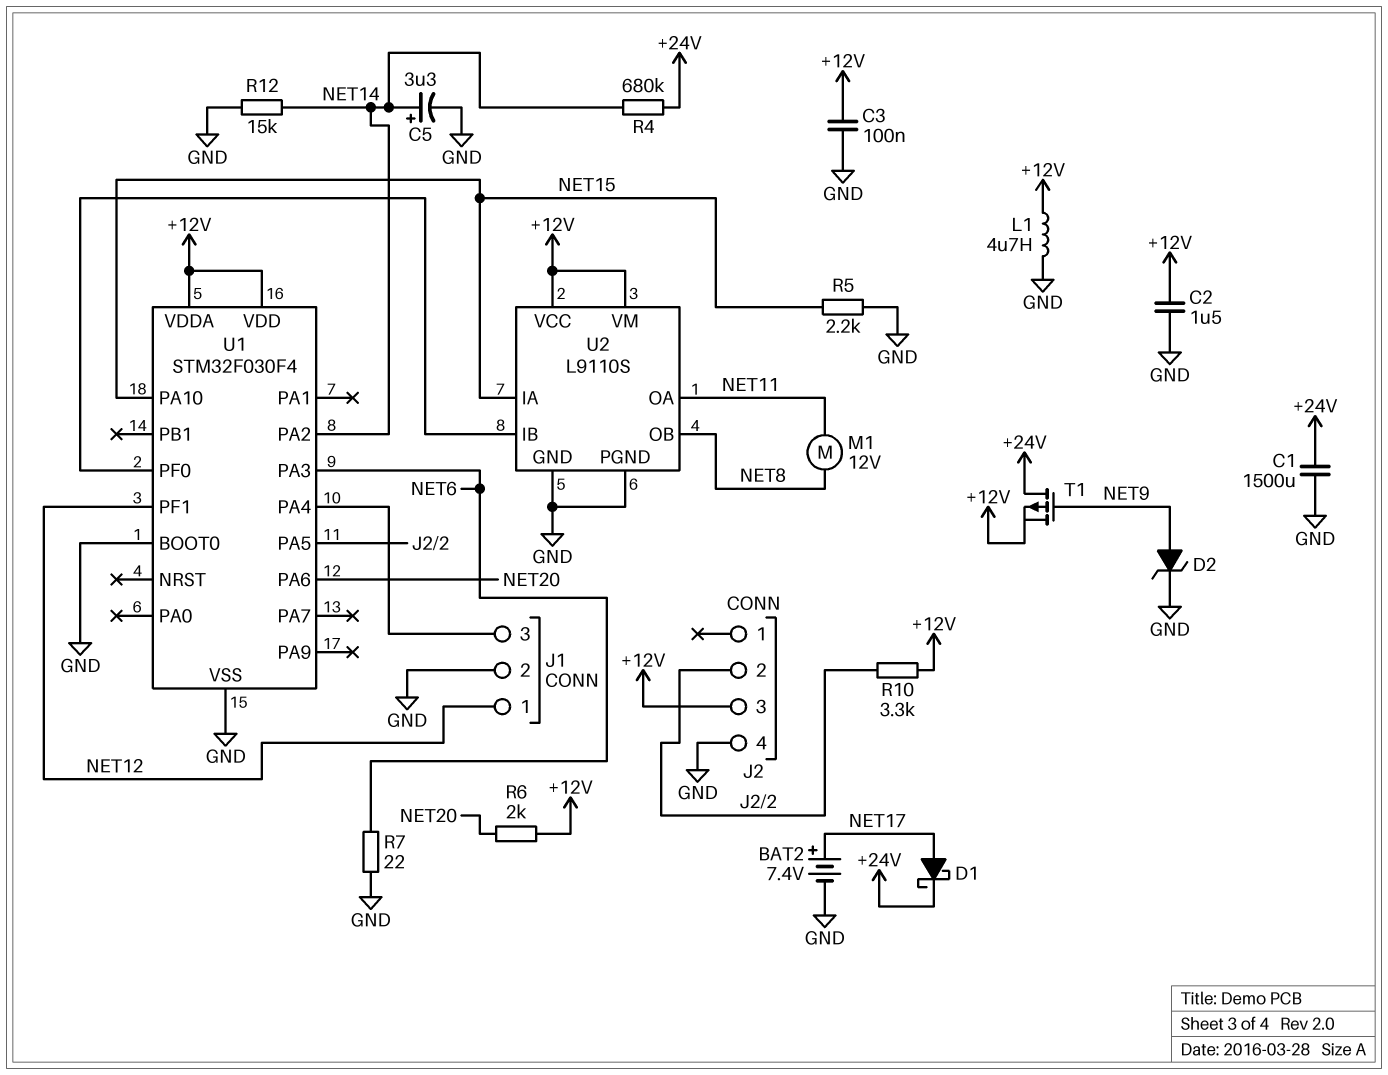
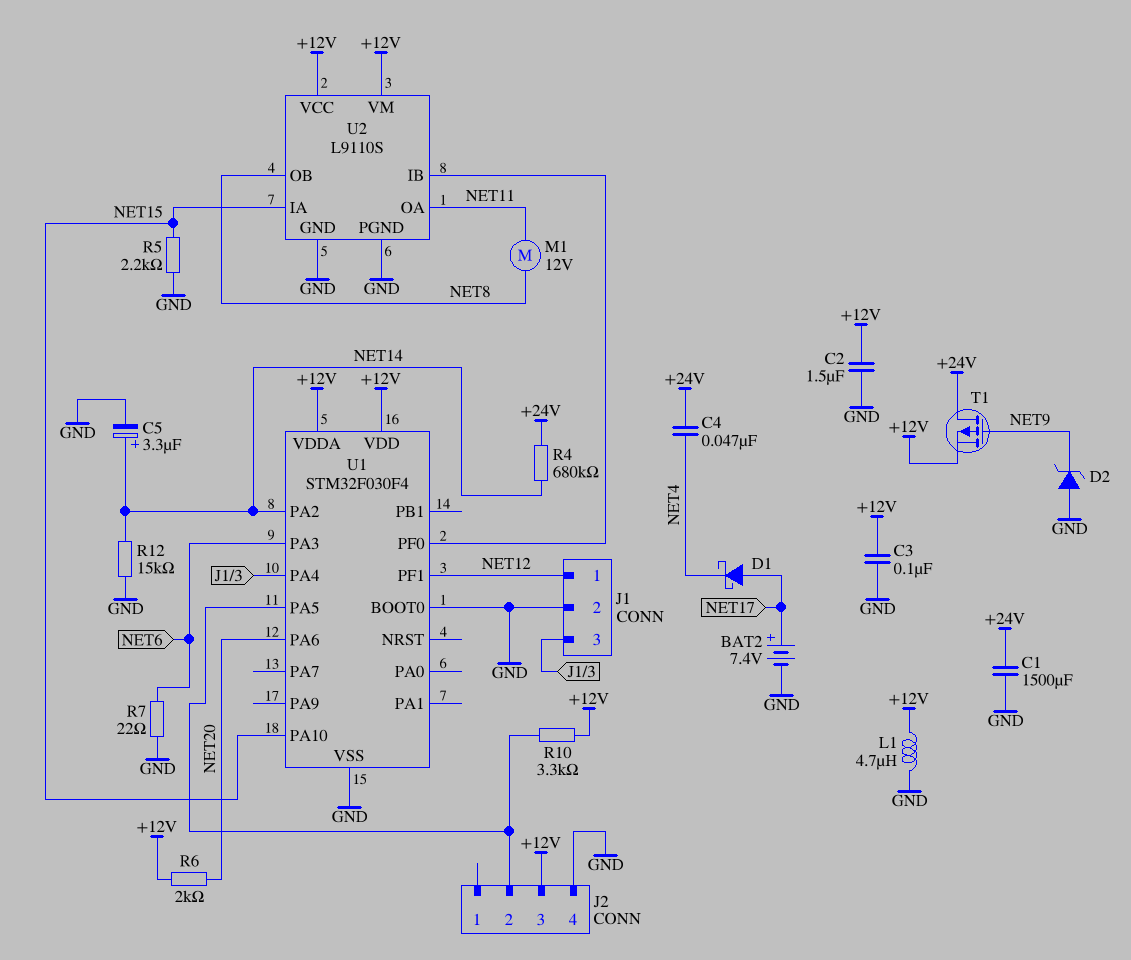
C4: none -> 47nF (+24V, NET4)
D1: schottky (A NET17, K +24V) -> schottky (A NET17, K NET4)
D2: zener (A NET9, K GND) -> zener (A GND, K NET9)

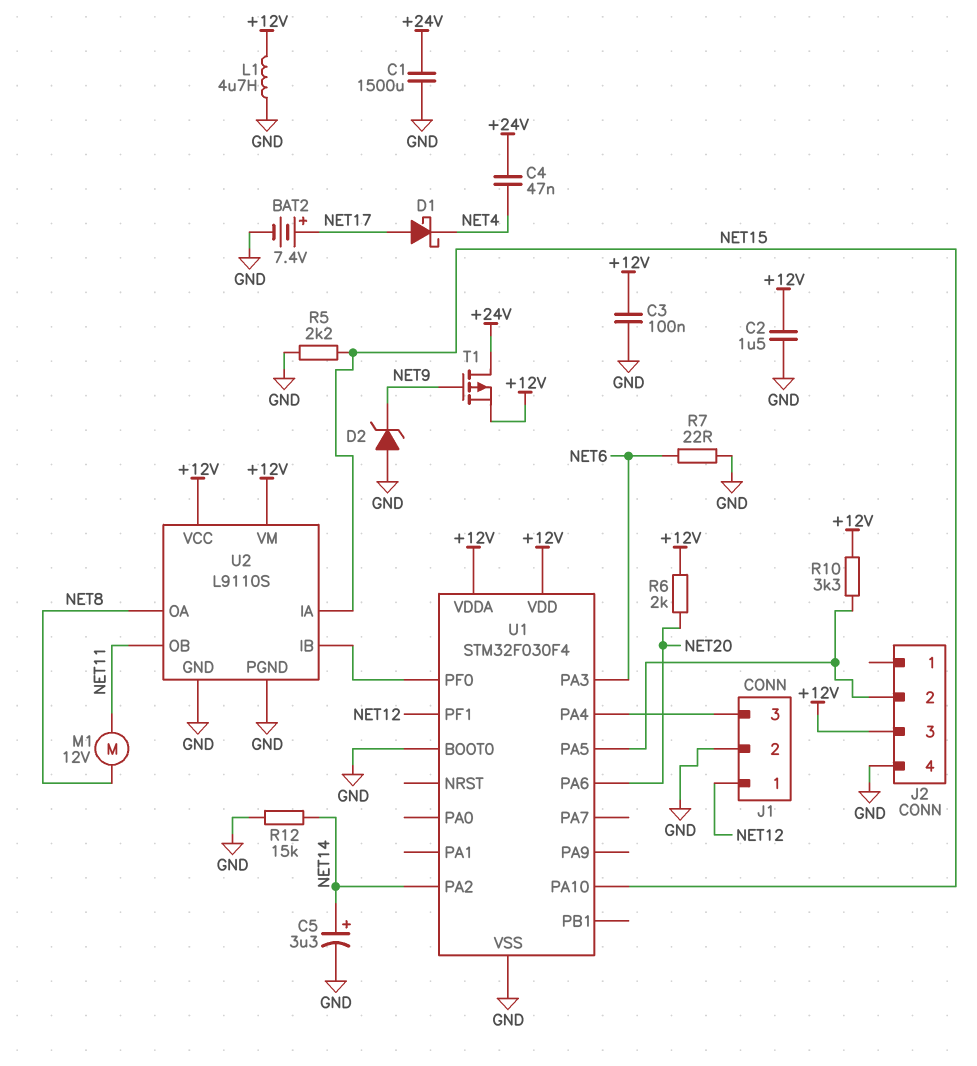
R4: 680k (+24V, NET14) -> none
U2 pin OA: NET11 -> NET8
U2 pin OB: NET8 -> NET11

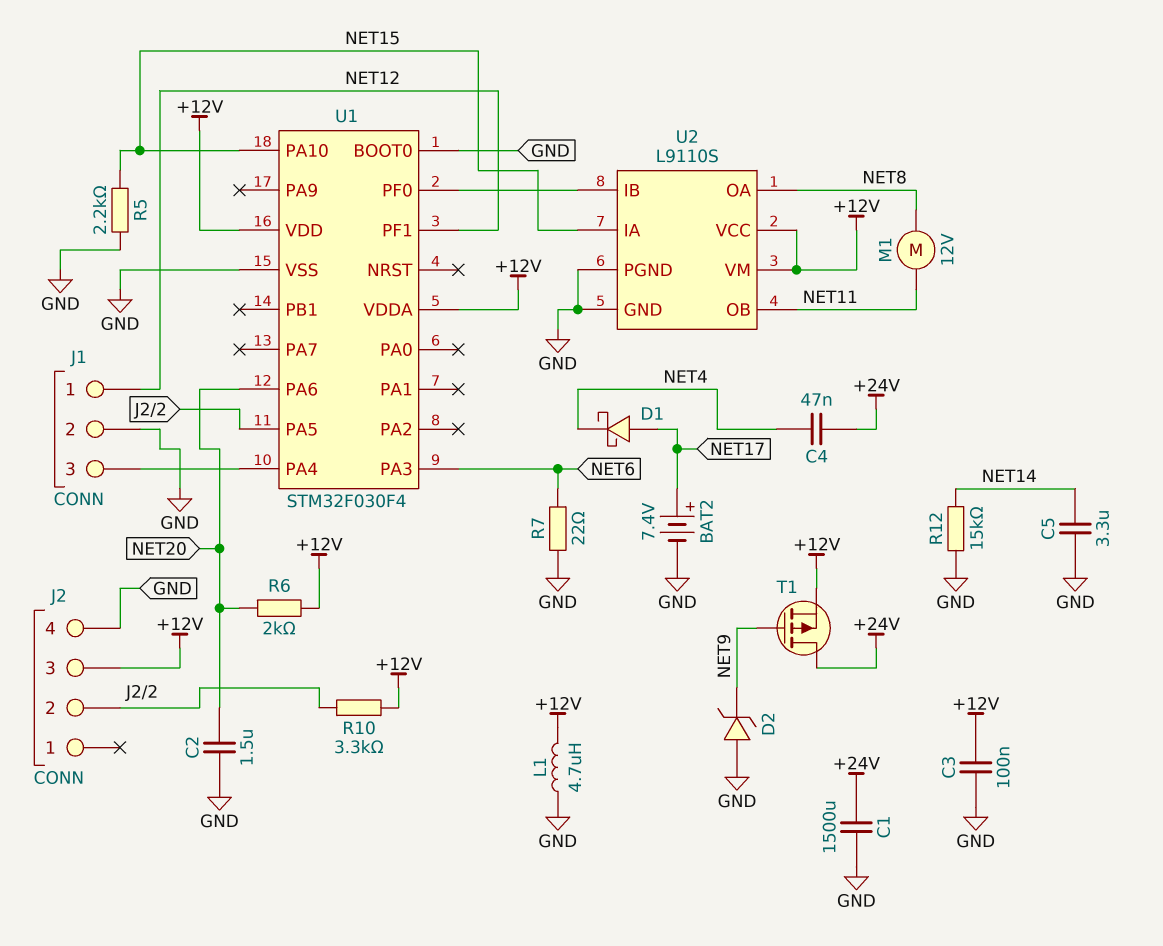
C2: 1.5uF (+12V, GND) -> 1.5uF (GND, NET20)
C5: 3.3uF (plus NET14, minus GND) -> 3.3uF (GND, NET14)
U1 pin PA2: NET14 -> none

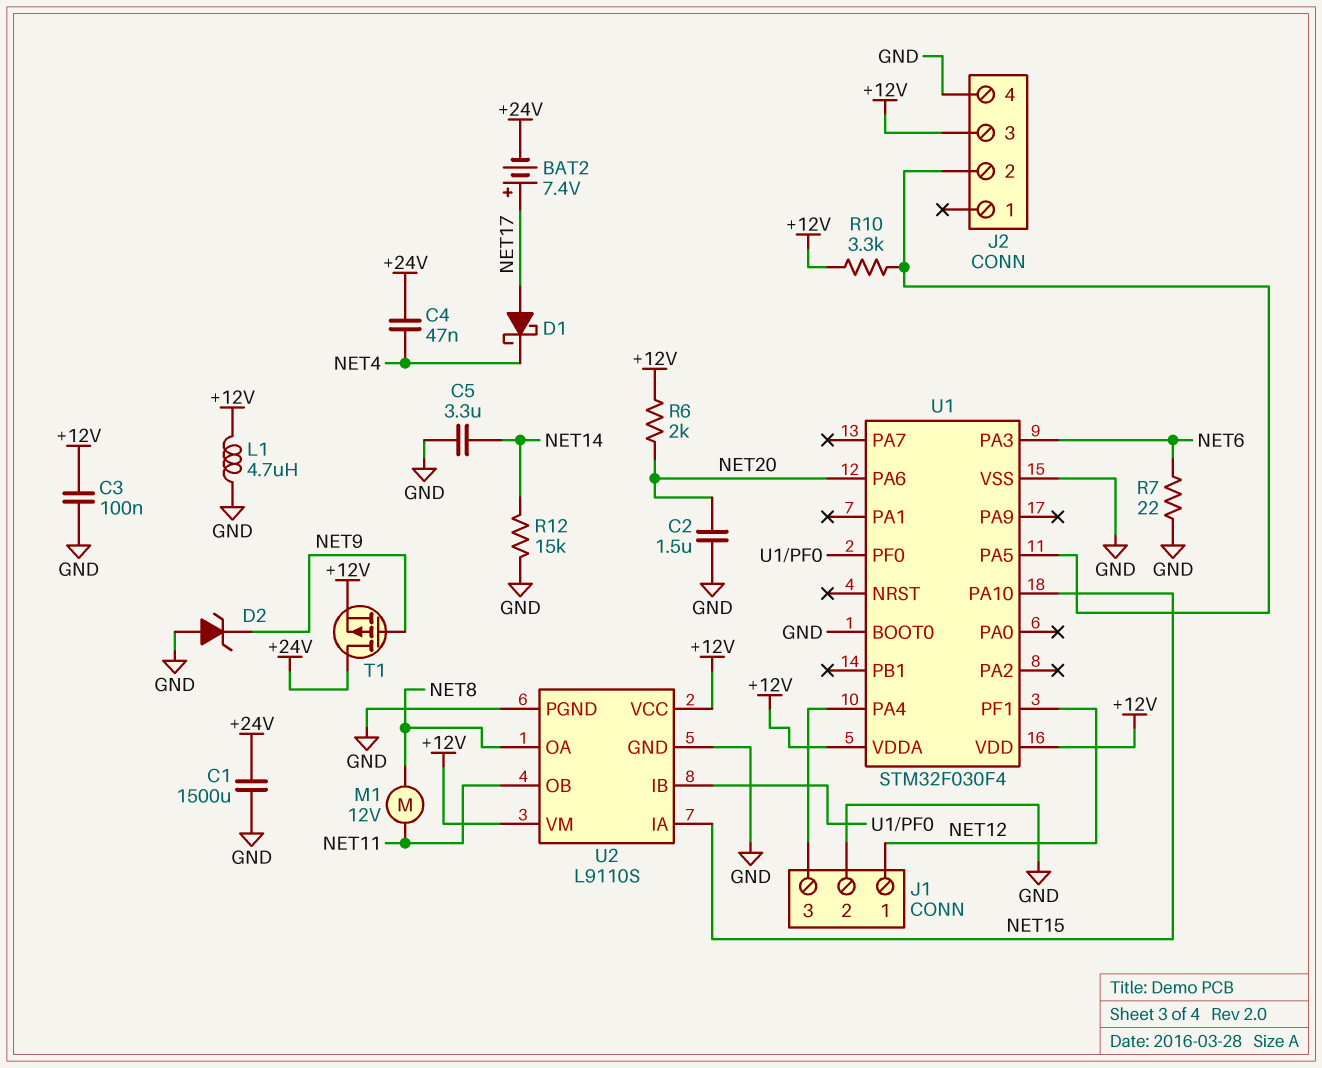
BAT2: 7.4V (plus NET17, minus GND) -> 7.4V (plus NET17, minus +24V)
R5: 2.2k (GND, NET15) -> none

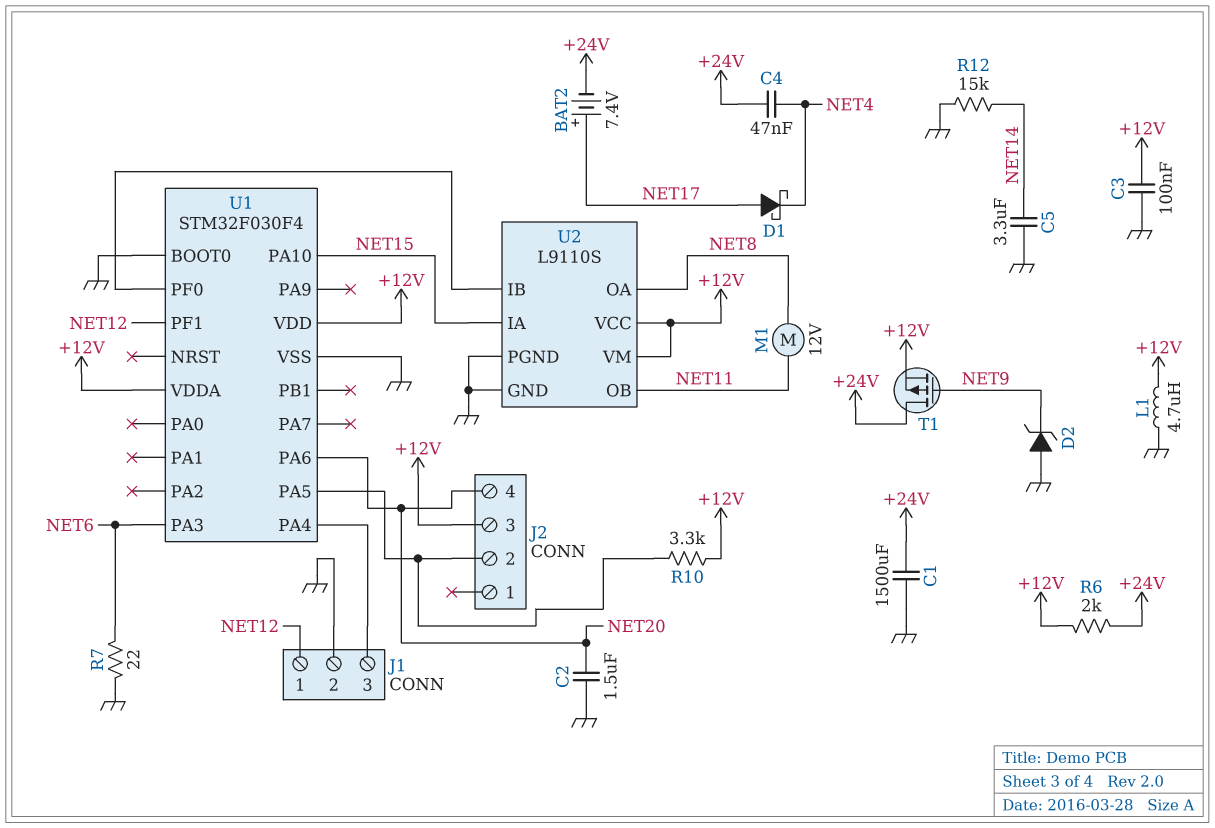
J2 pin 4: GND -> NET20
R6: 2k (+12V, NET20) -> 2k (+12V, +24V)

